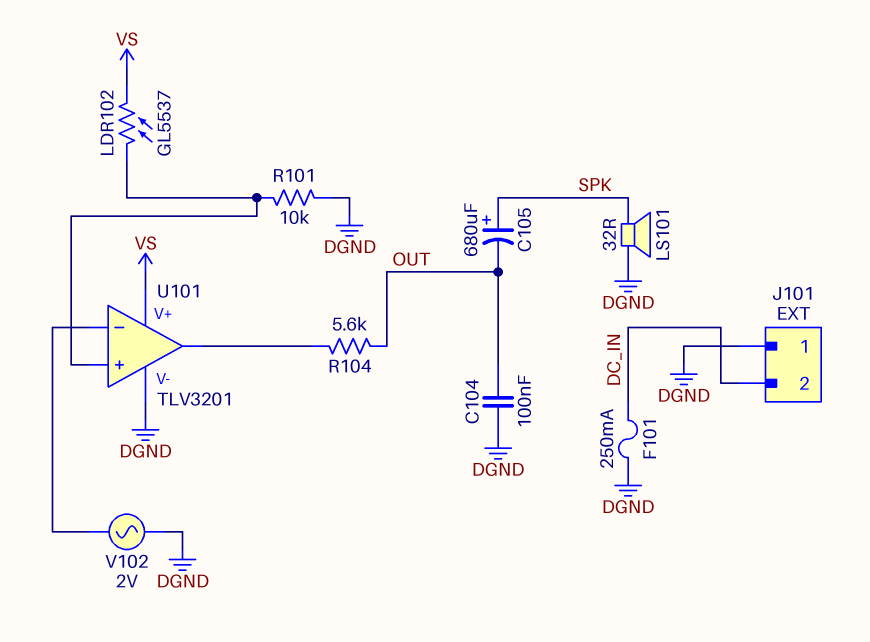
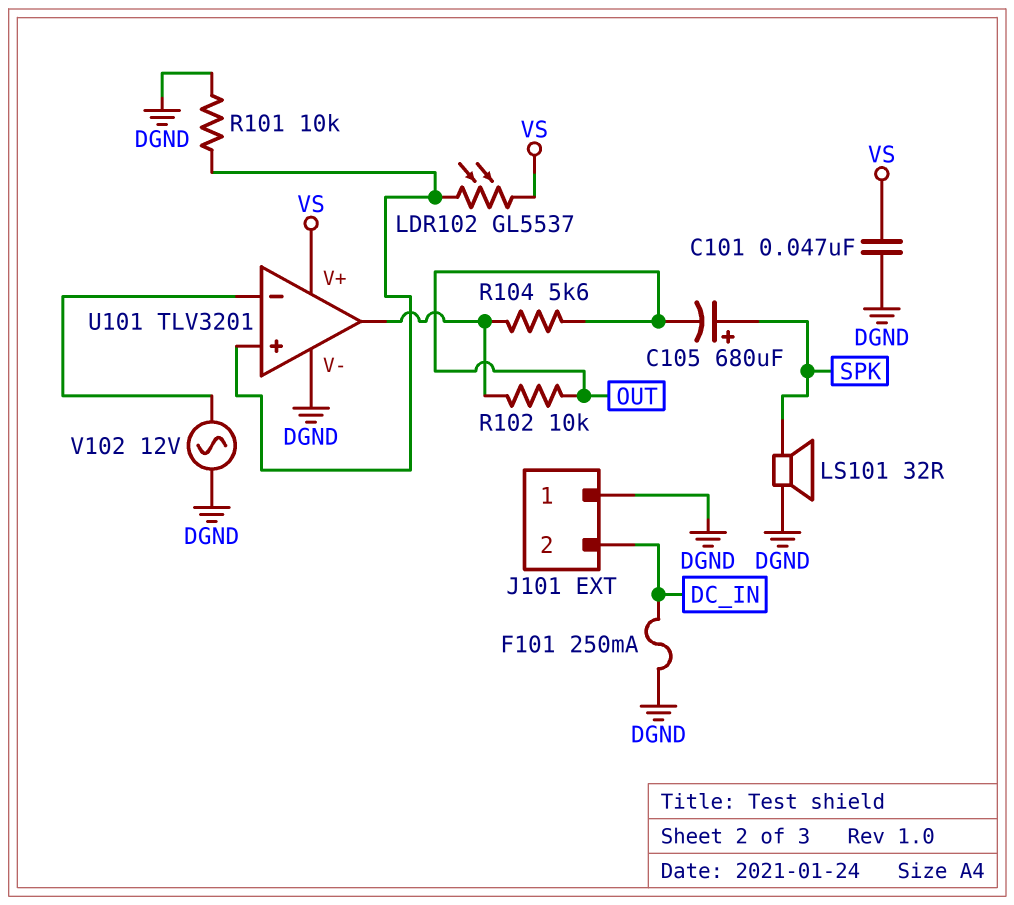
C101: none -> 47nF (DGND, VS)
C104: 100nF (DGND, OUT) -> none
R102: none -> 10k (OUT, U101/out)
V102: AC 2V (DGND, U101/in-) -> AC 12V (DGND, U101/in-)

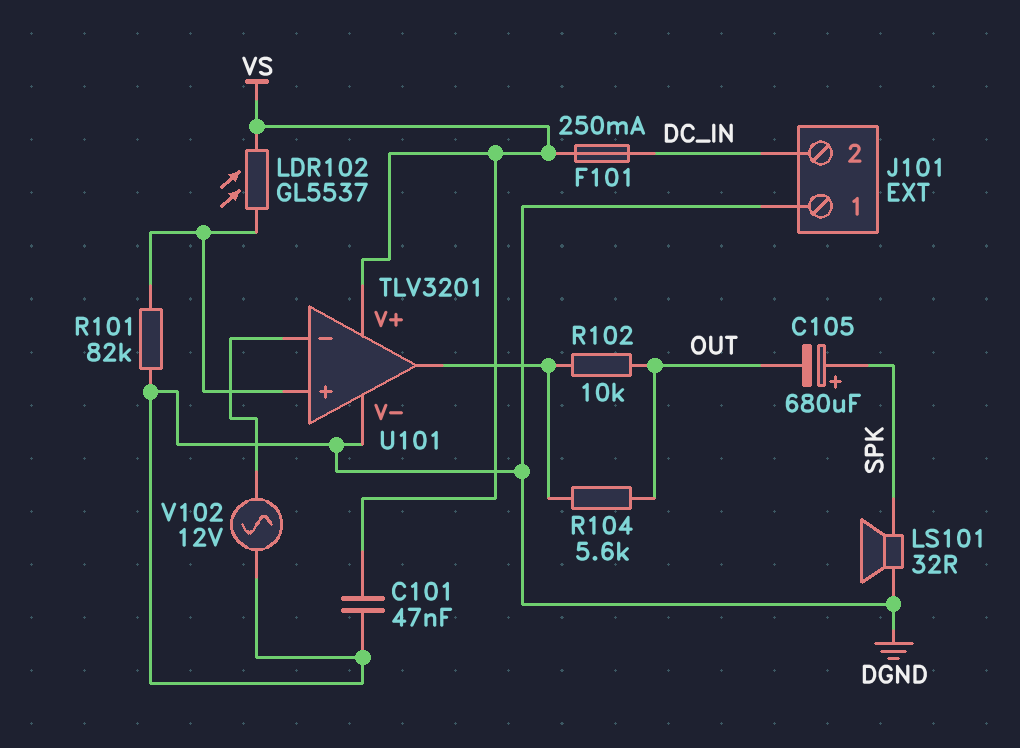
F101: 250mA (DC_IN, DGND) -> 250mA (DC_IN, VS)
R101: 10k (DGND, U101/in+) -> 82k (DGND, U101/in+)

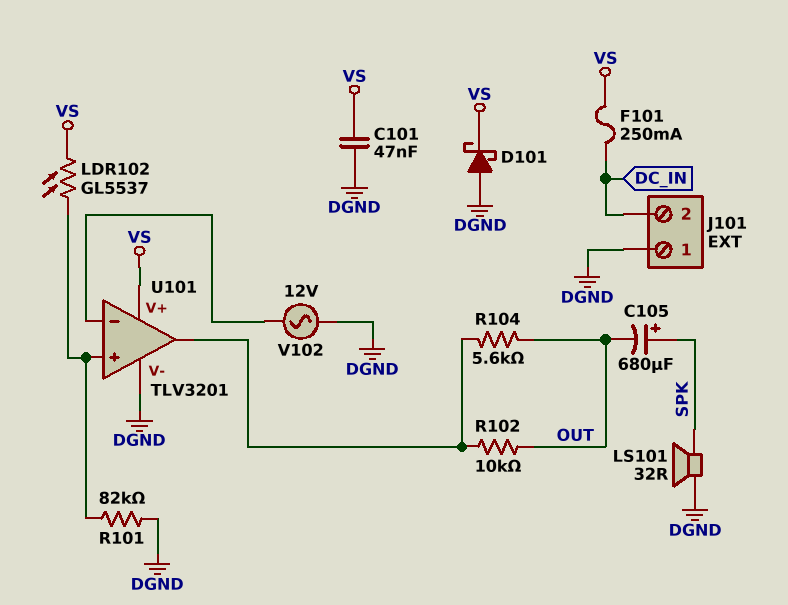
D101: none -> schottky (A DGND, K VS)

